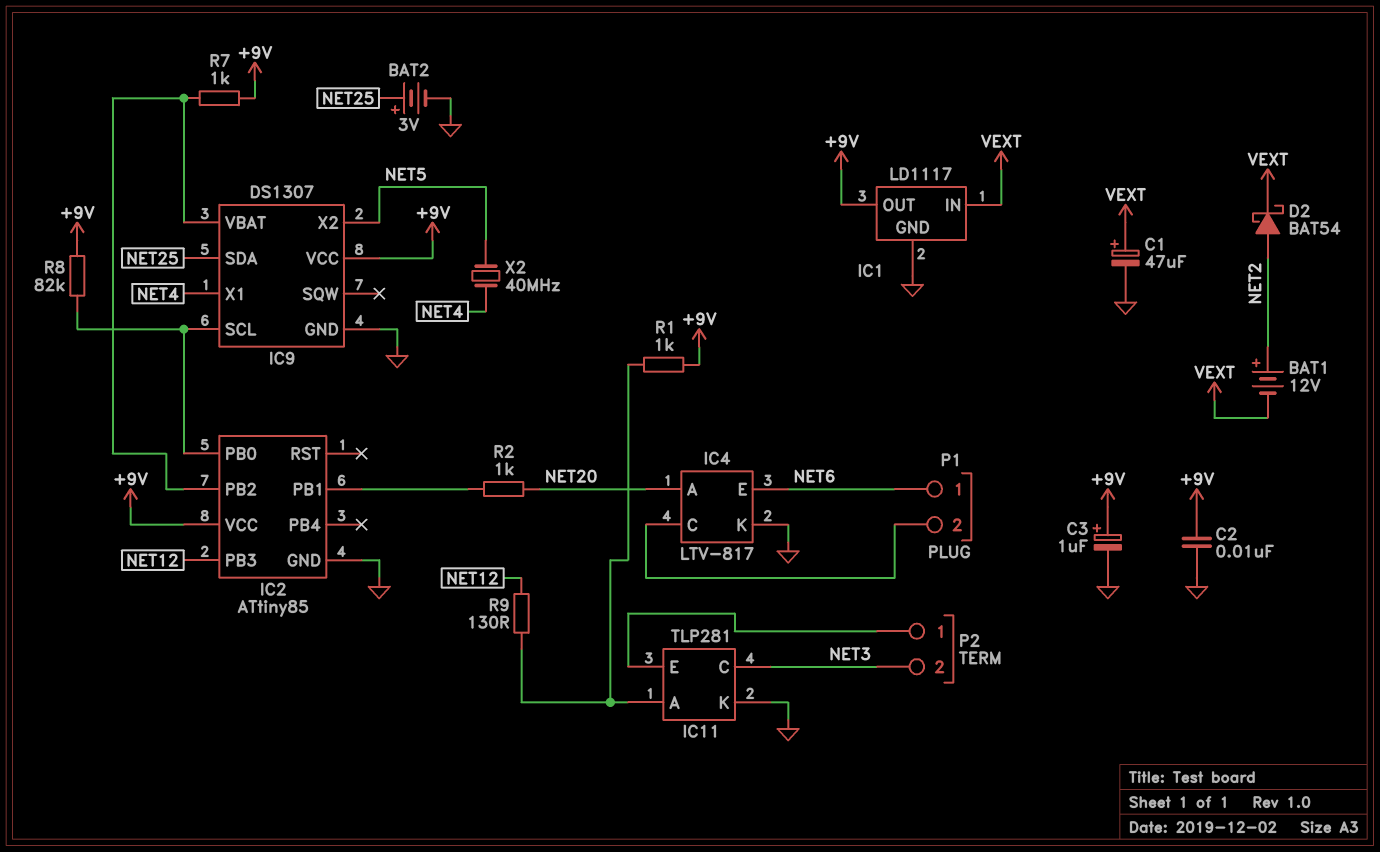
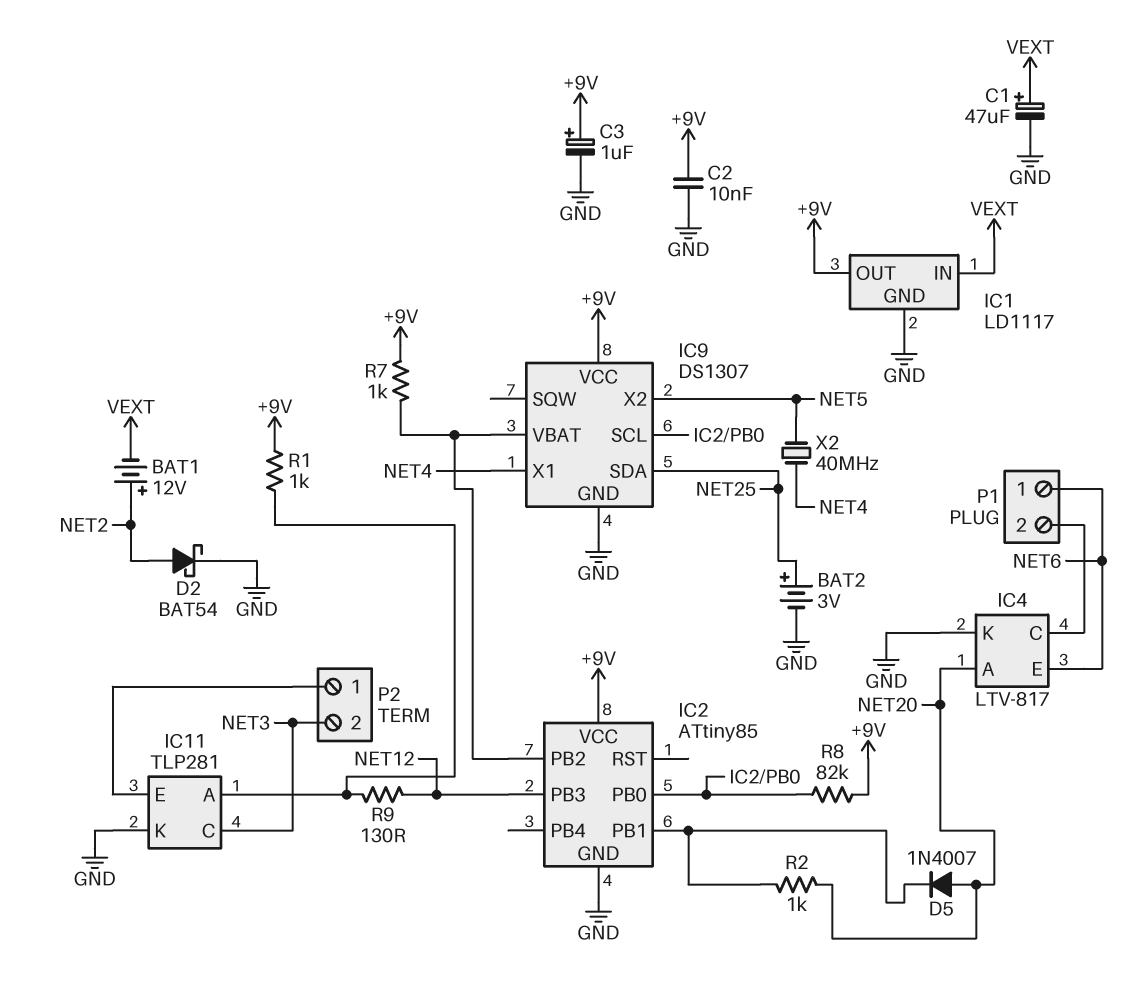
D2: schottky BAT54 (A NET2, K VEXT) -> schottky BAT54 (A NET2, K GND)
D5: none -> diode 1N4007 (A NET20, K IC2/PB1)

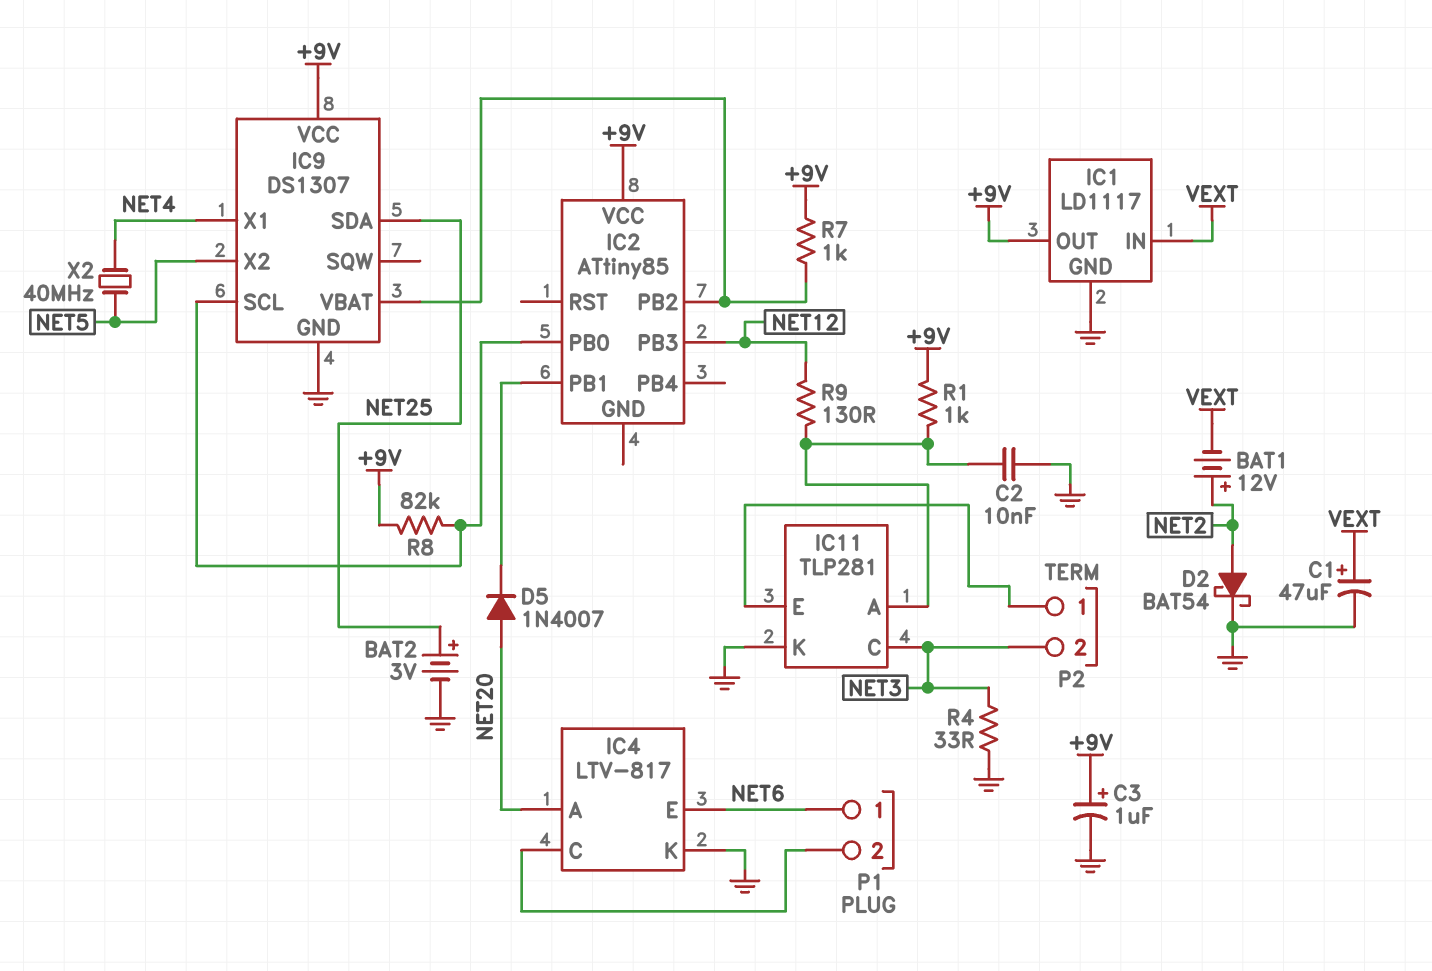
C2: 10nF (+9V, GND) -> 10nF (GND, IC11/A)
IC2 pin GND: GND -> none
R2: 1k (IC2/PB1, NET20) -> none
R4: none -> 33 (GND, NET3)

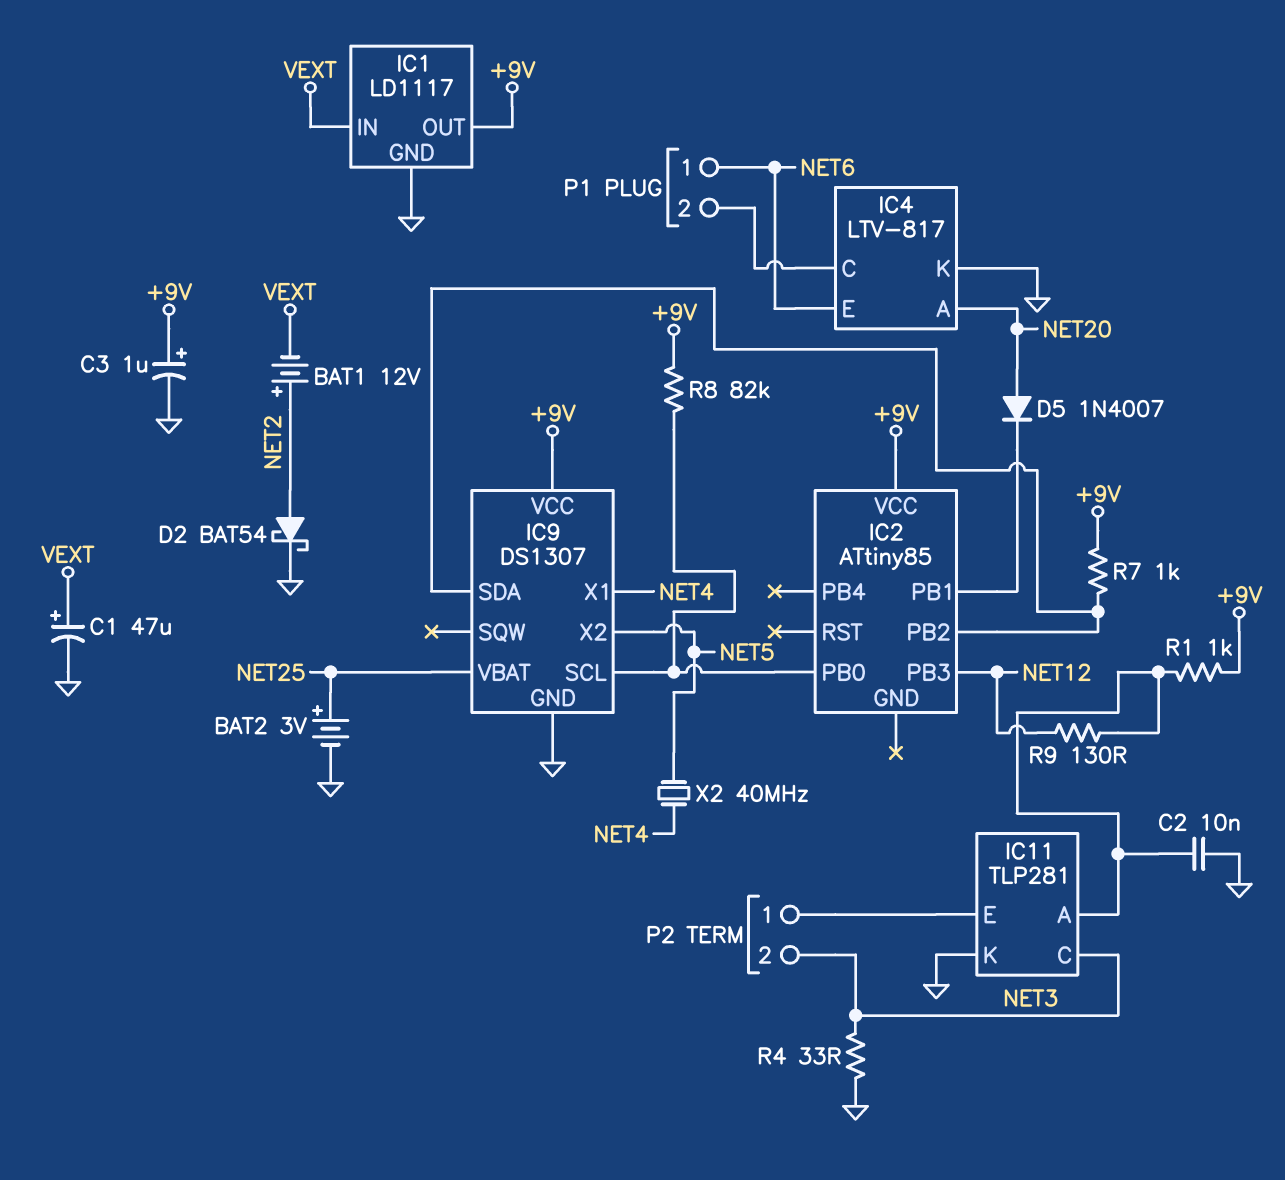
IC9 pin SDA: NET25 -> IC2/PB2
IC9 pin VBAT: IC2/PB2 -> NET25

